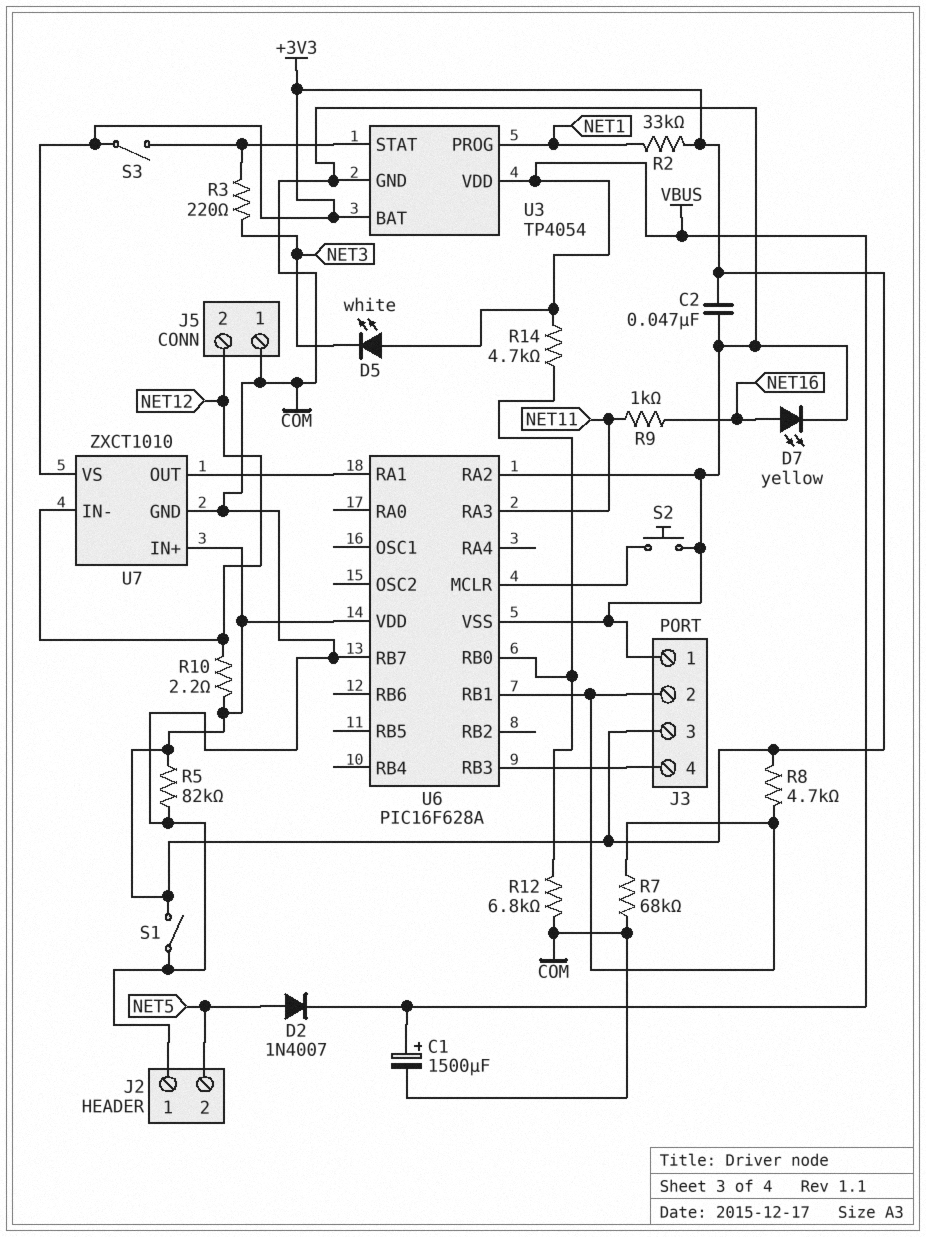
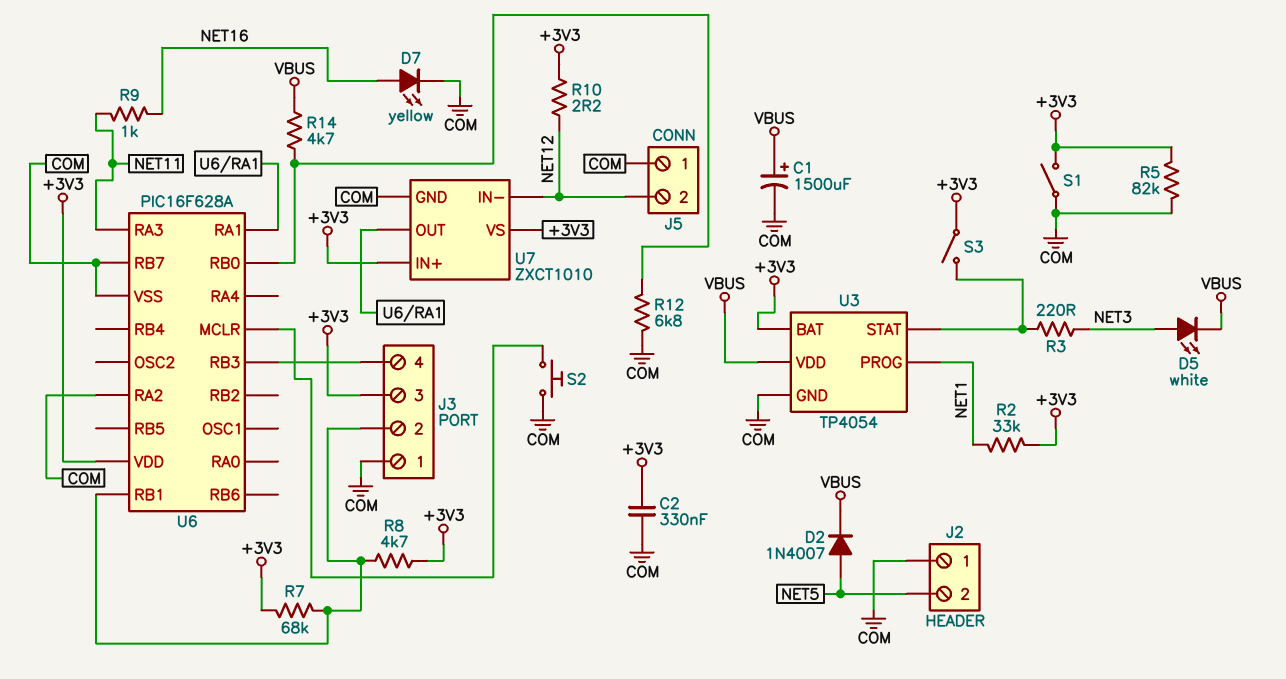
C2: 47nF (+3V3, COM) -> 330nF (+3V3, COM)
D5: LED white (A VBUS, K NET3) -> LED white (A NET3, K VBUS)
R7: 68k (COM, J3/2) -> 68k (+3V3, J3/2)

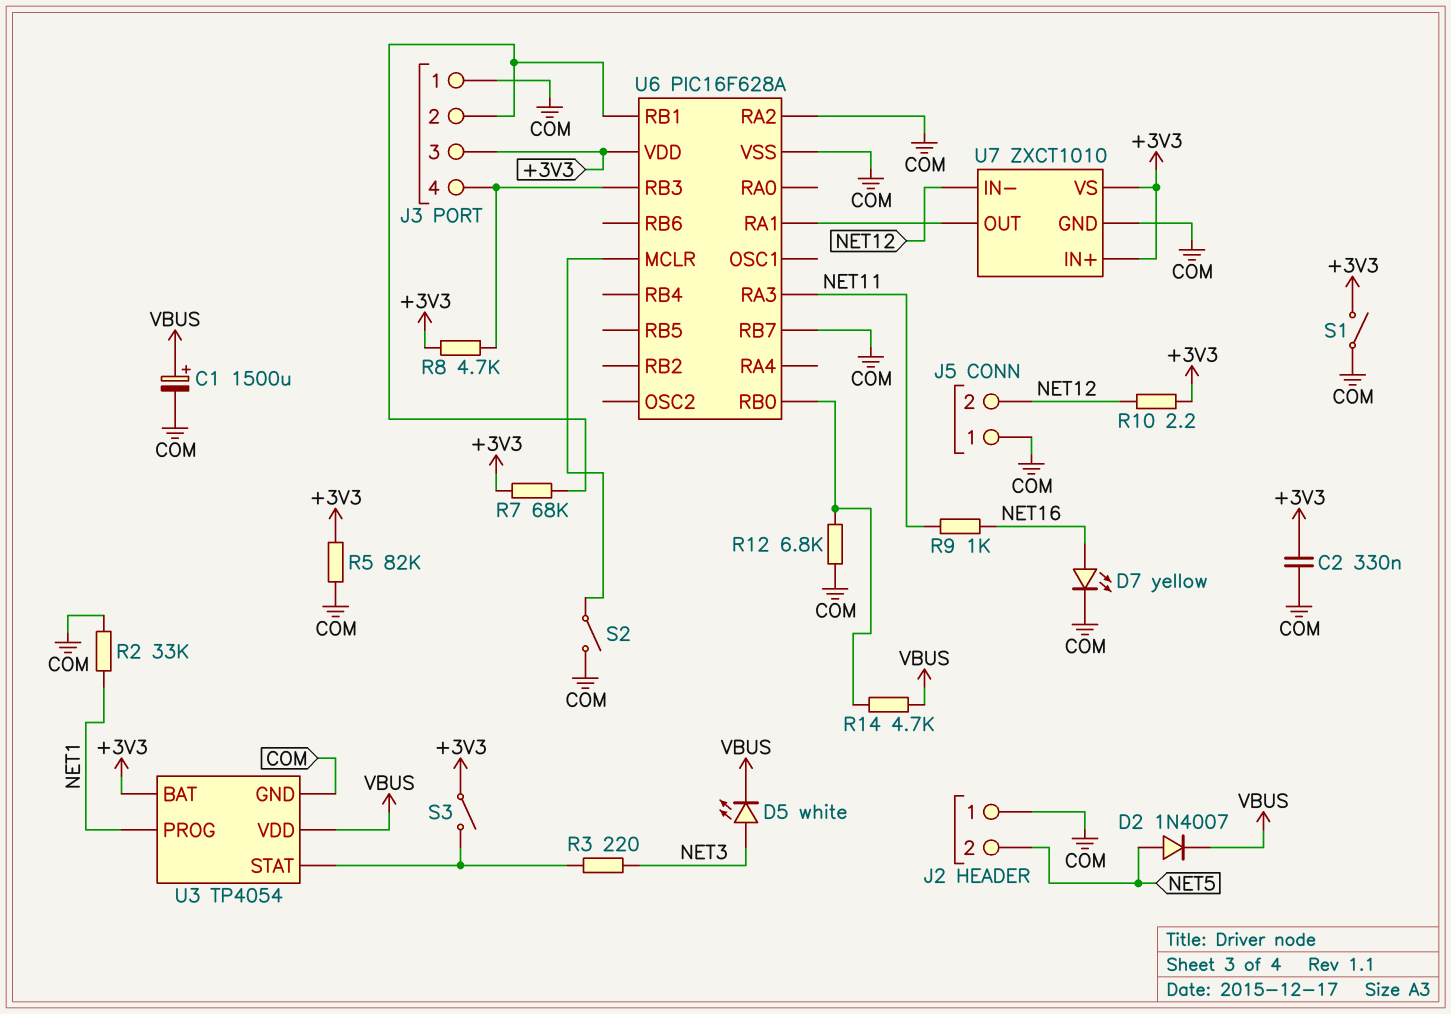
R2: 33k (+3V3, NET1) -> 33k (COM, NET1)
R8: 4.7k (+3V3, J3/2) -> 4.7k (+3V3, J3/4)
S2: button (COM, U6/MCLR) -> switch (COM, U6/MCLR)

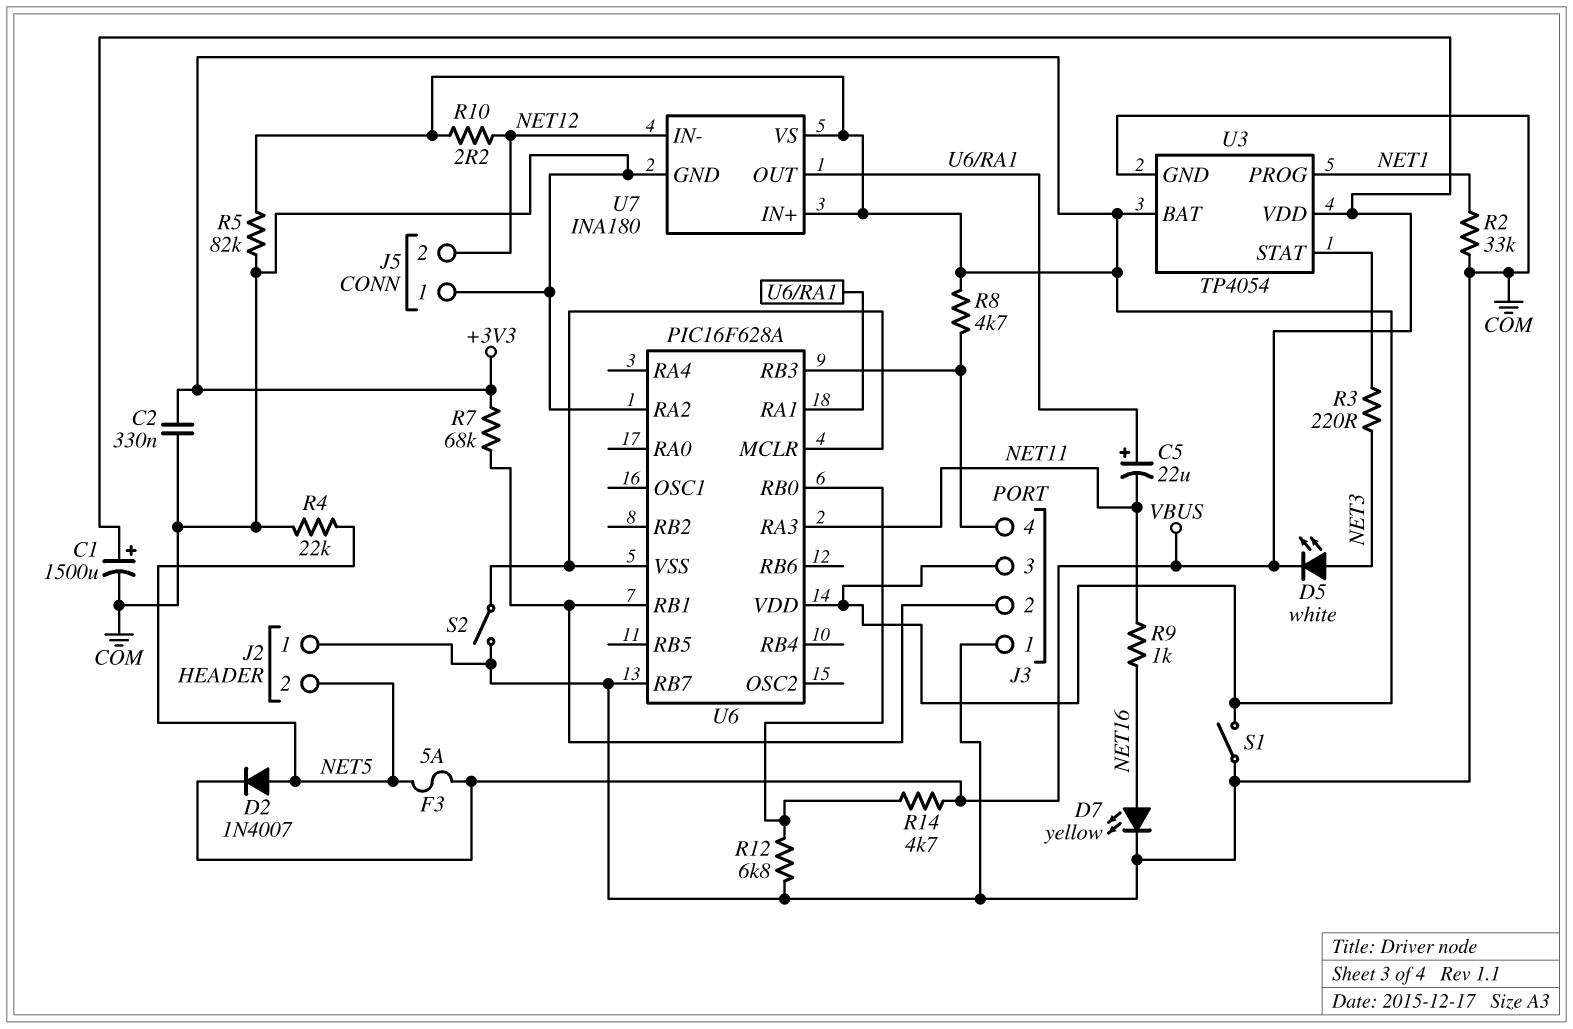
C5: none -> 22uF (plus U6/RA1, minus NET11)
F3: none -> 5A (NET5, VBUS)
R4: none -> 22k (COM, NET5)
S3: switch (+3V3, U3/STAT) -> none
U6 pin VSS: COM -> U6/MCLR
U7: ZXCT1010 -> INA180

